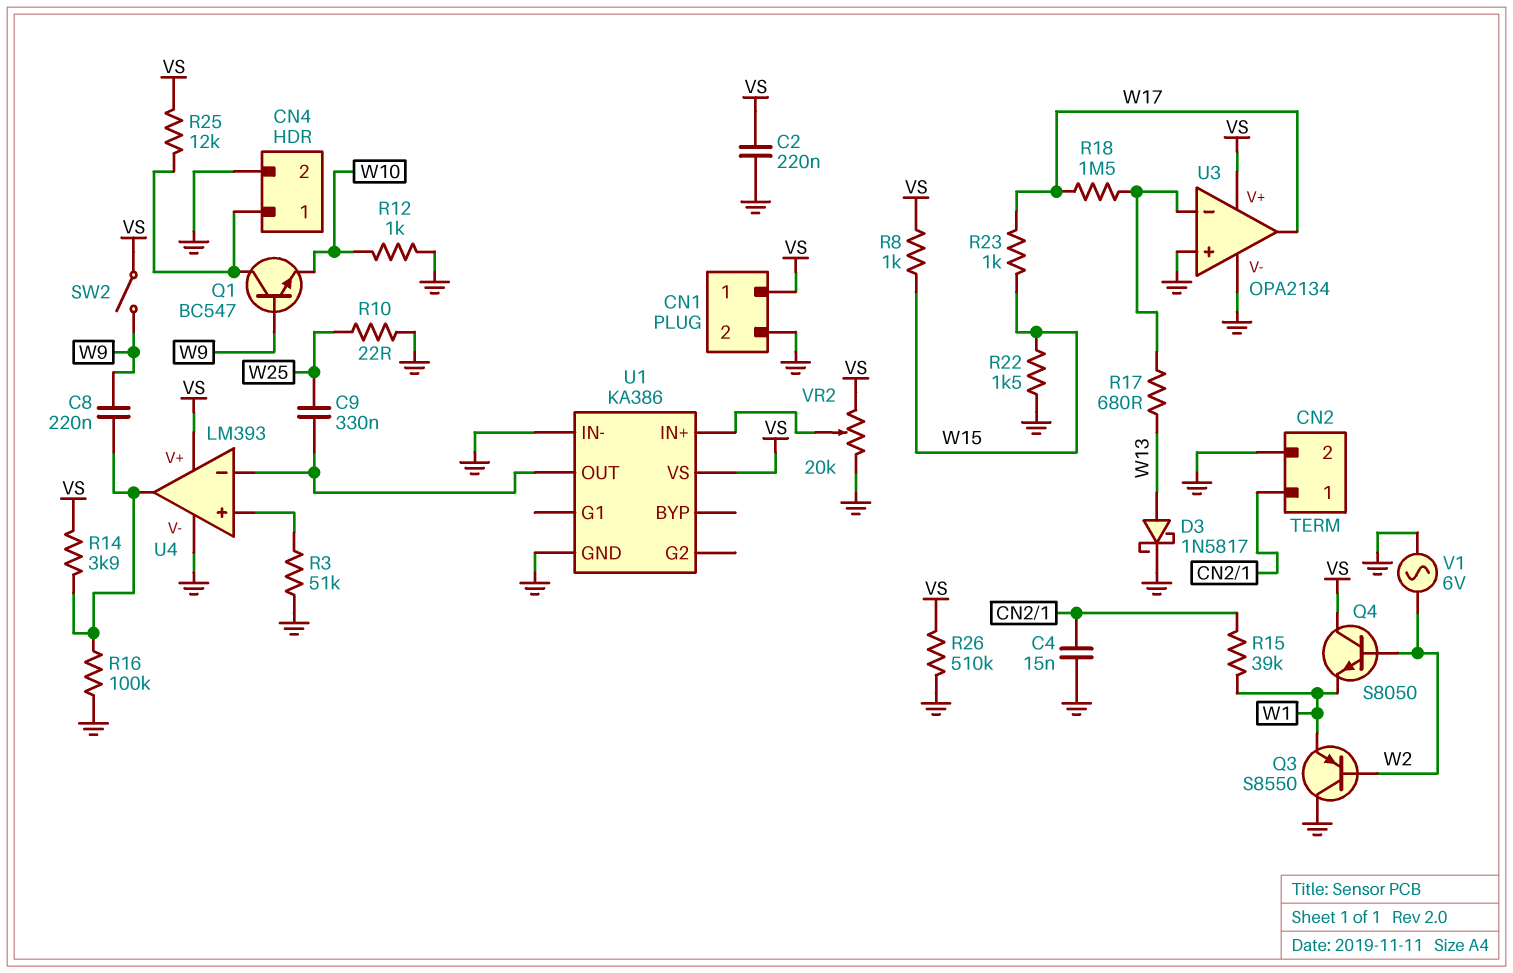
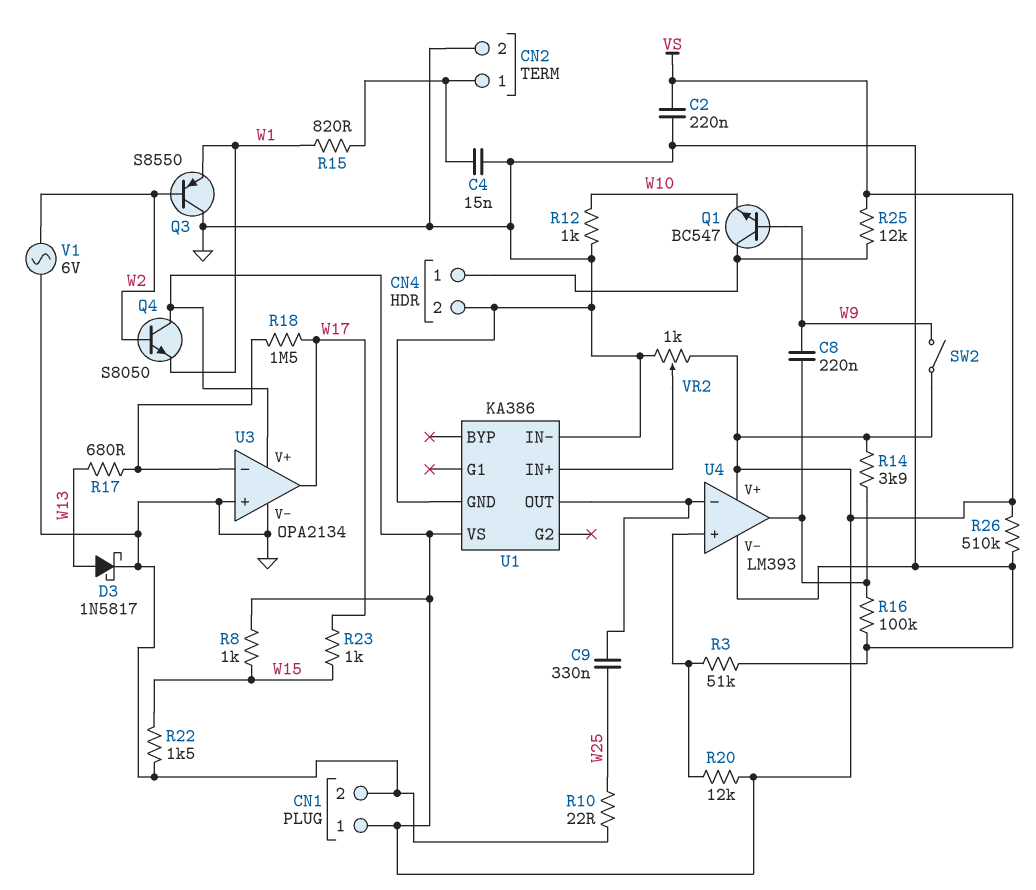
R15: 39k (CN2/1, W1) -> 820 (CN2/1, W1)
R20: none -> 12k (U4/in+, VS)
VR2: 20k (GND, VS, wiper U1/IN+) -> 1k (GND, VS, wiper U1/IN+)

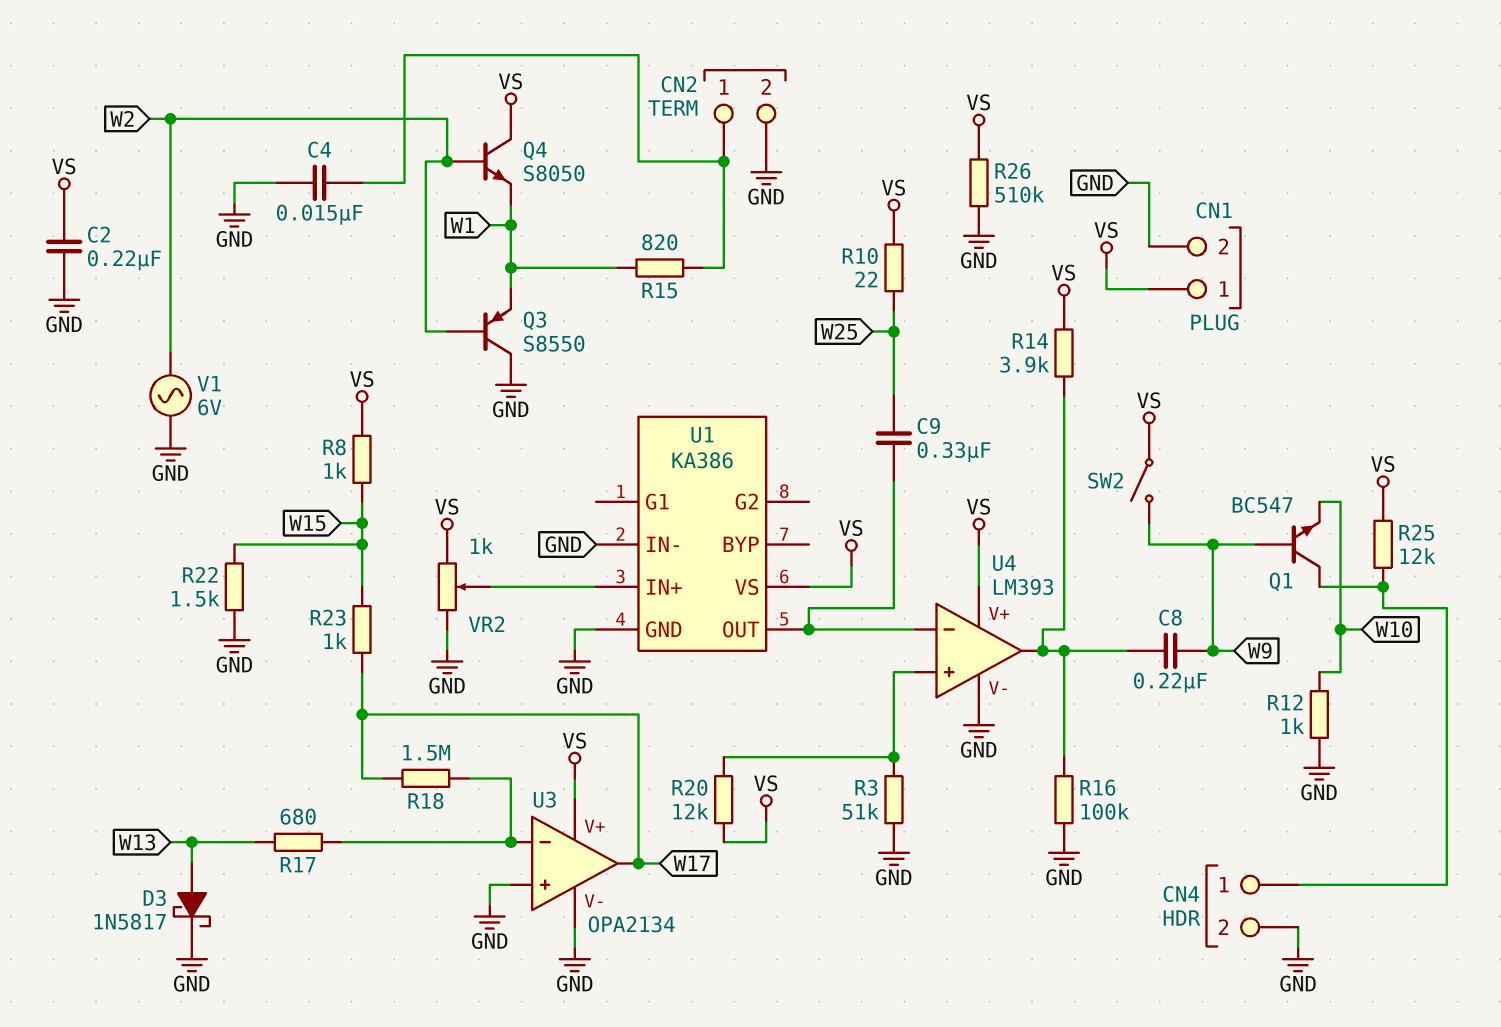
R10: 22 (GND, W25) -> 22 (VS, W25)

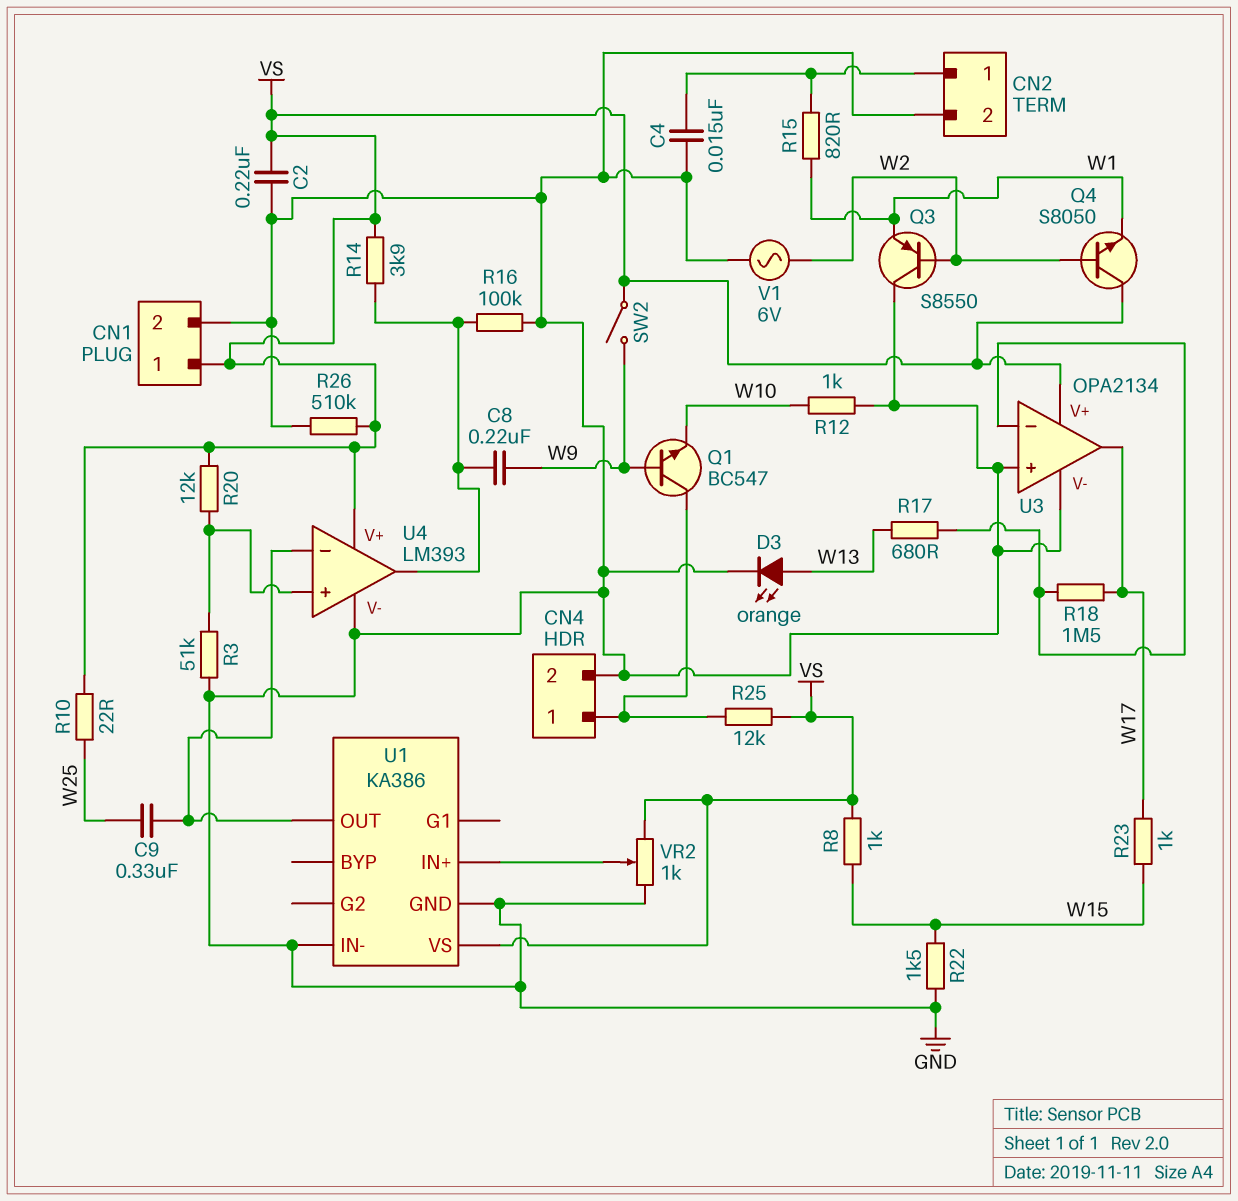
D3: schottky 1N5817 (A W13, K GND) -> LED orange (A W13, K GND)

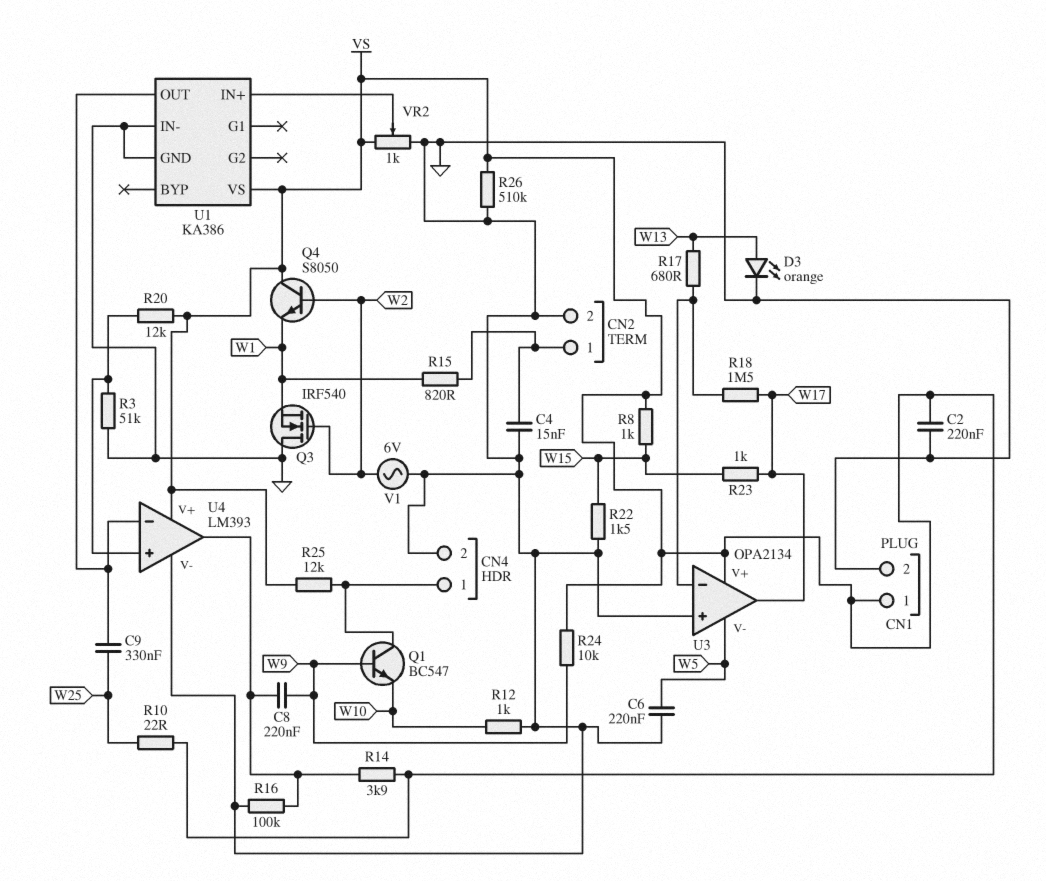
C6: none -> 220nF (GND, W5)
Q3: PNP S8550 (B W2, C GND, E W1) -> NMOS IRF540 (G W2, D GND, S W1)
R24: none -> 10k (VS, W9)
SW2: switch (VS, W9) -> none
U3 pin V-: GND -> W5

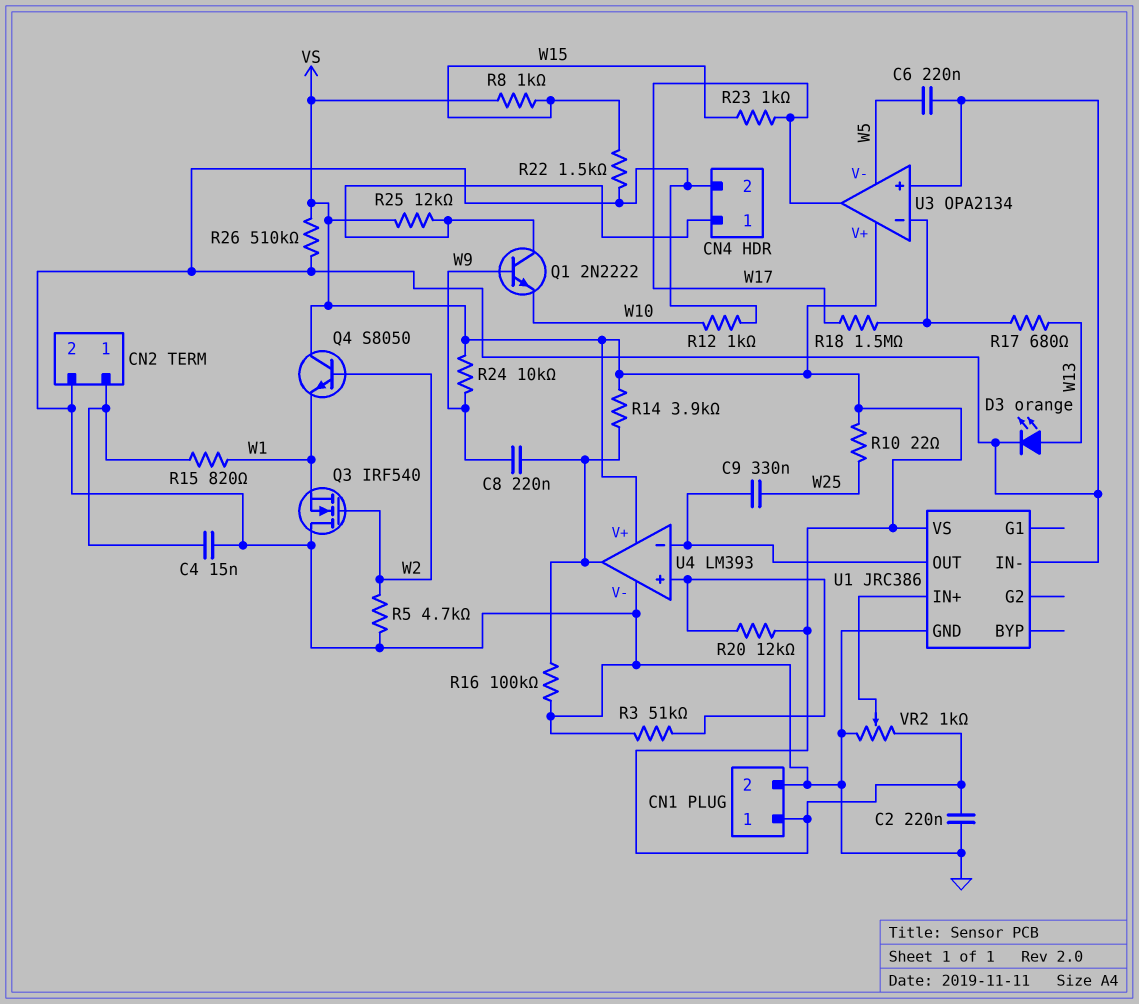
Q1: NPN BC547 (B W9, C CN4/1, E W10) -> NPN 2N2222 (B W9, C CN4/1, E W10)
R5: none -> 4.7k (GND, W2)
U1: KA386 -> JRC386
V1: AC 6V (GND, W2) -> none

